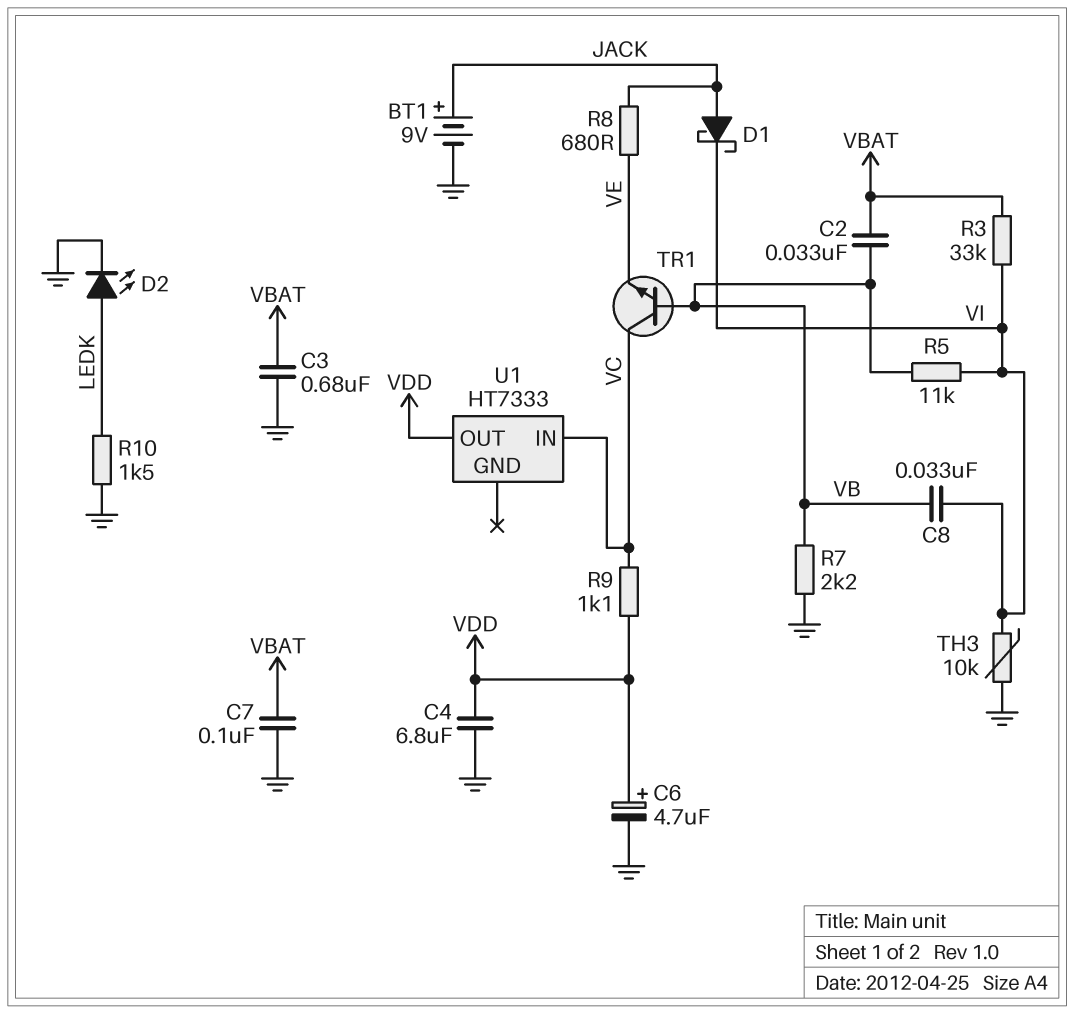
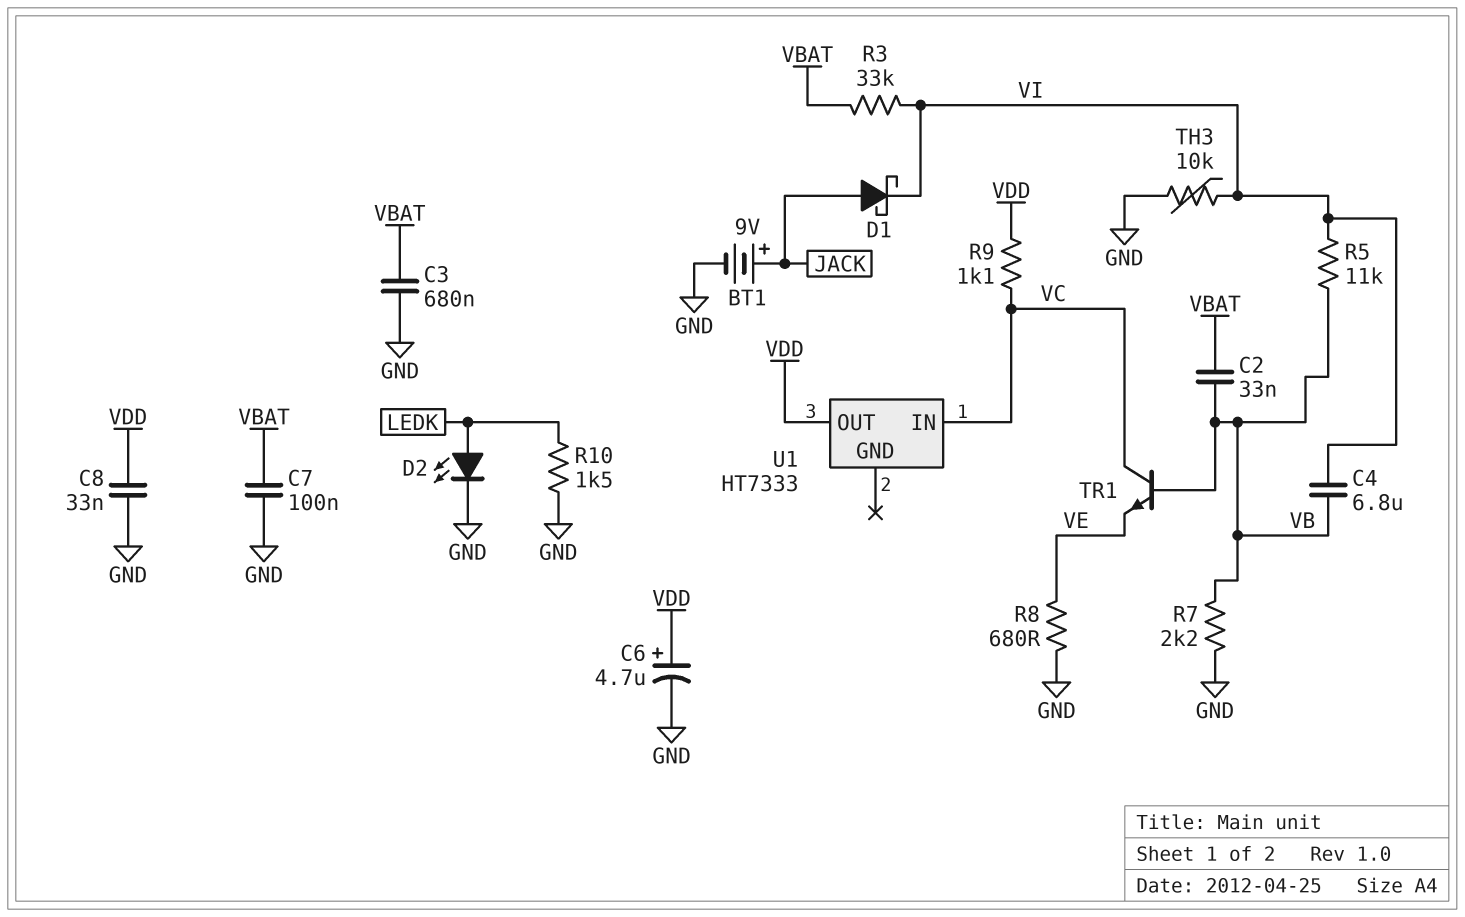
C4: 6.8uF (GND, VDD) -> 6.8uF (VB, VI)
C8: 33nF (VB, VI) -> 33nF (GND, VDD)
R8: 680 (JACK, VE) -> 680 (GND, VE)

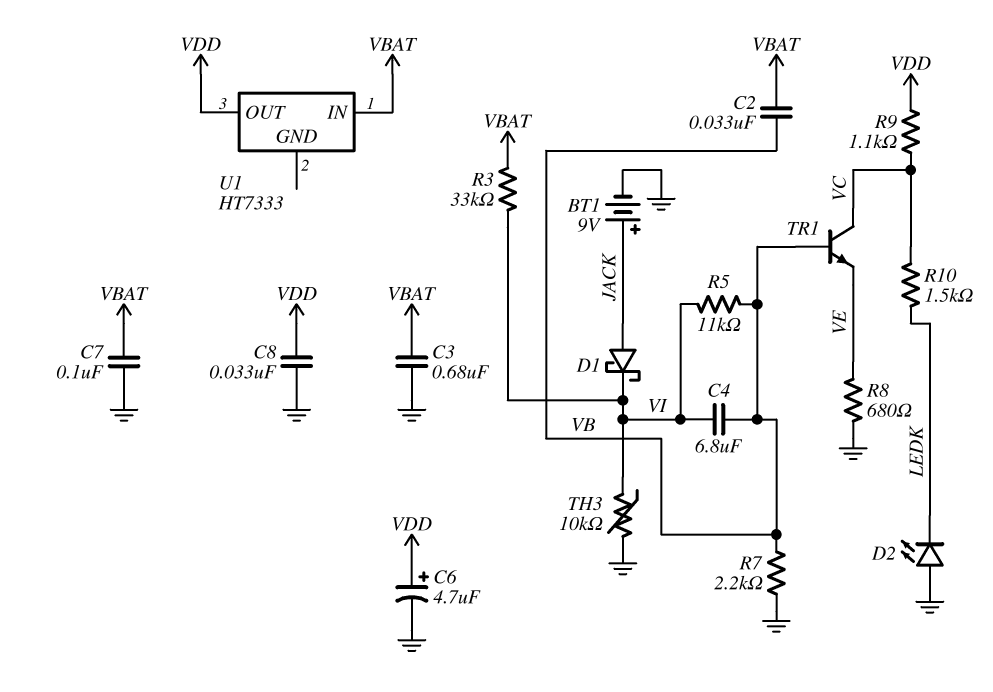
D2: LED (A LEDK, K GND) -> LED (A GND, K LEDK)
R10: 1.5k (GND, LEDK) -> 1.5k (LEDK, VC)
U1 pin IN: VC -> VBAT

